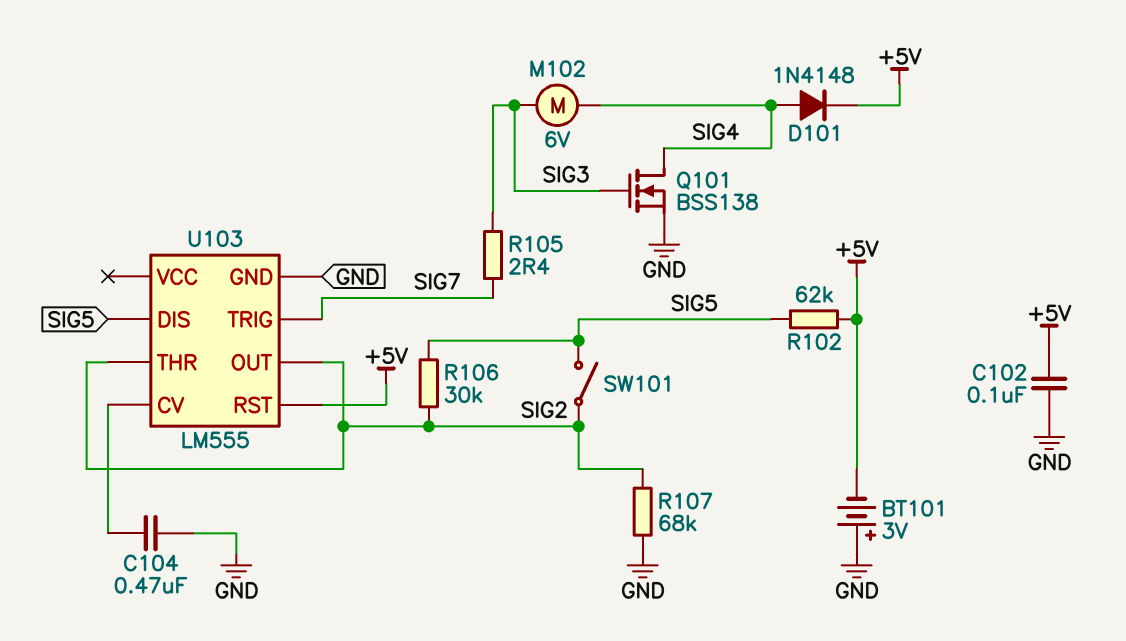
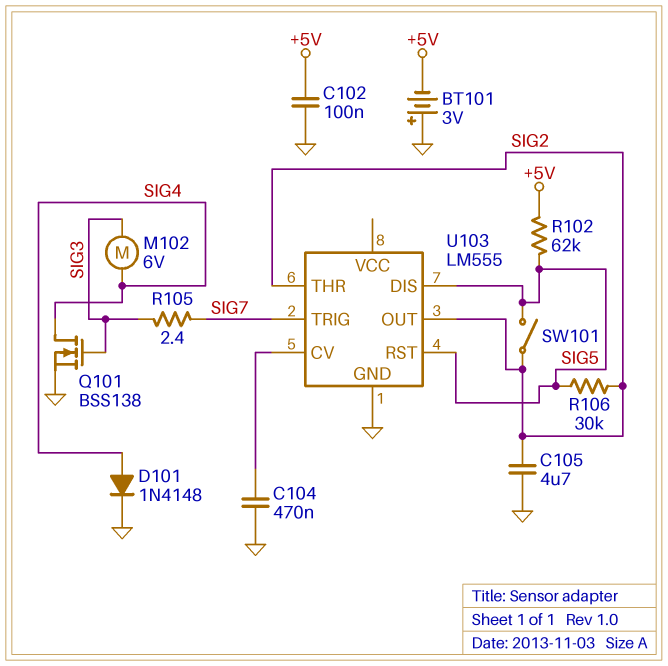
C105: none -> 4.7uF (GND, SIG2)
D101: diode 1N4148 (A SIG4, K +5V) -> diode 1N4148 (A SIG4, K GND)
R107: 68k (GND, SIG2) -> none
U103 pin RST: +5V -> SIG5

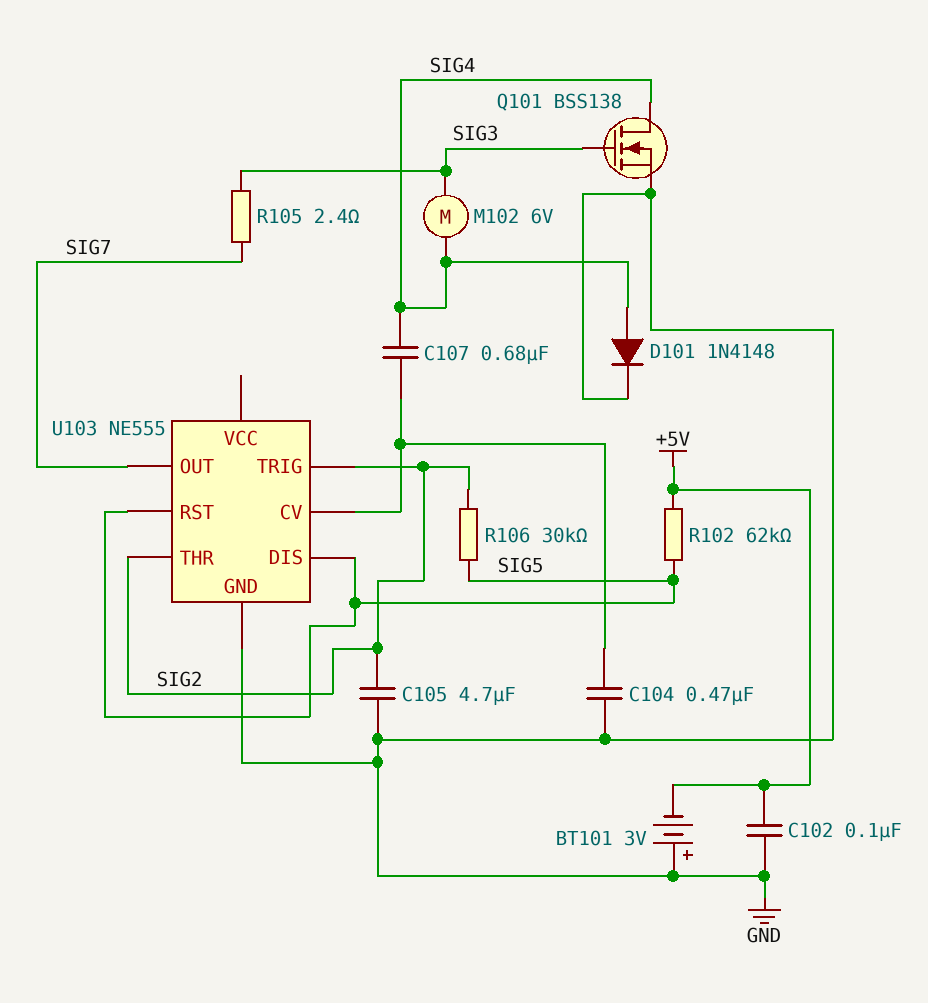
C107: none -> 680nF (SIG4, U103/CV)
SW101: switch (SIG2, SIG5) -> none
U103: LM555 -> NE555
U103 pin OUT: SIG2 -> SIG7
U103 pin TRIG: SIG7 -> SIG2

